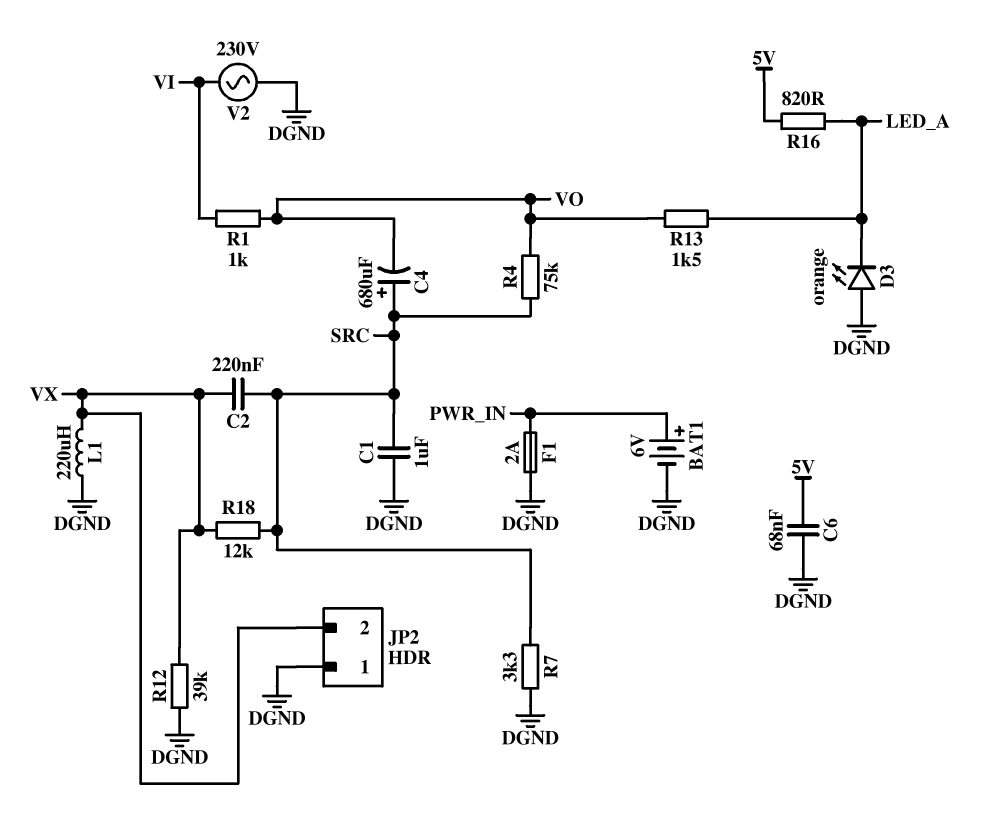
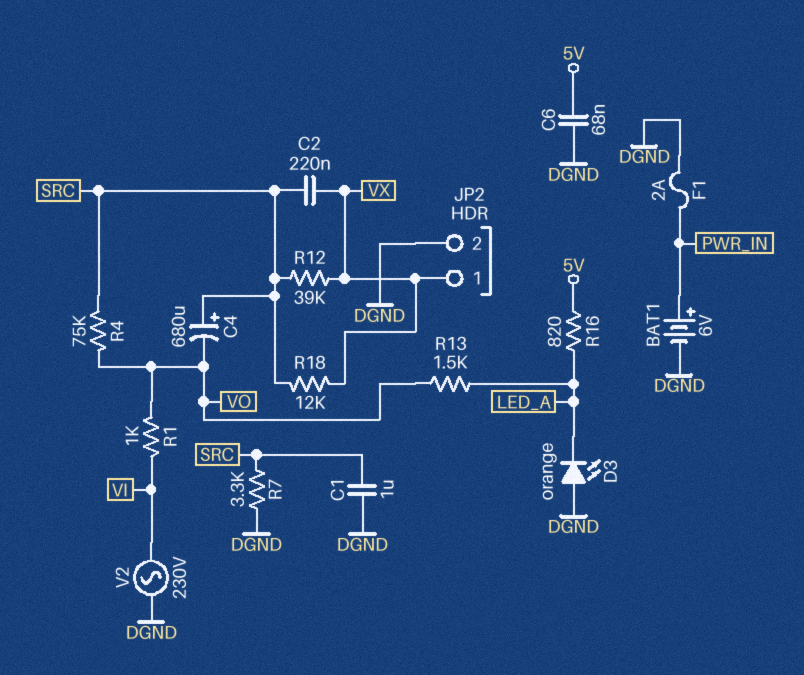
JP2 pin 1: DGND -> VX
JP2 pin 2: VX -> DGND
L1: 220uH (DGND, VX) -> none
R12: 39k (DGND, VX) -> 39k (SRC, VX)

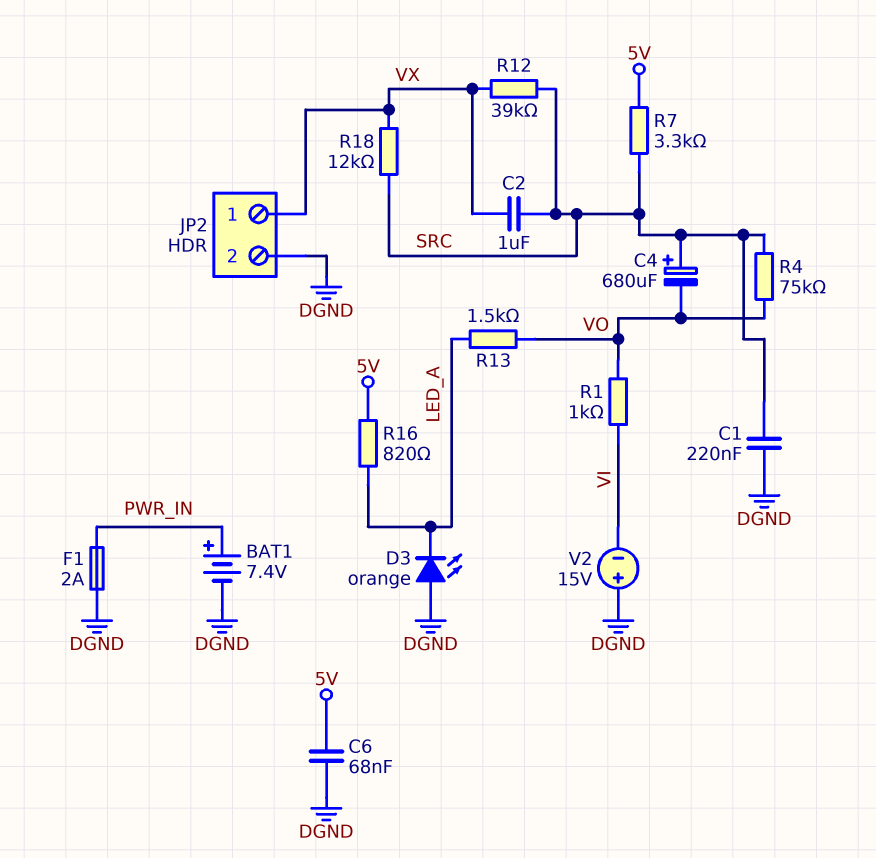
BAT1: 6V (plus PWR_IN, minus DGND) -> 7.4V (plus PWR_IN, minus DGND)
C1: 1uF (DGND, SRC) -> 220nF (DGND, SRC)
C2: 220nF (SRC, VX) -> 1uF (SRC, VX)
R7: 3.3k (DGND, SRC) -> 3.3k (5V, SRC)
V2: AC 230V (DGND, VI) -> 15V (plus DGND, minus VI)

